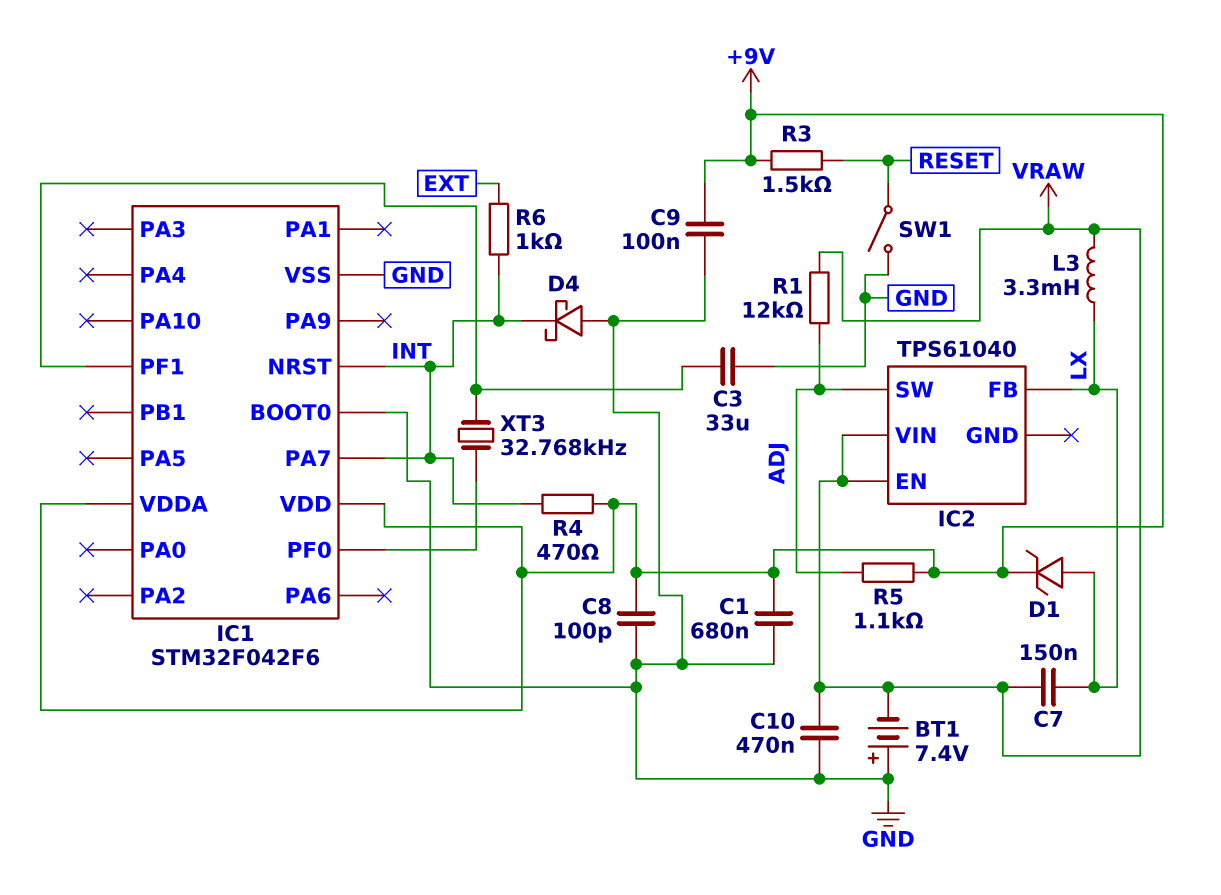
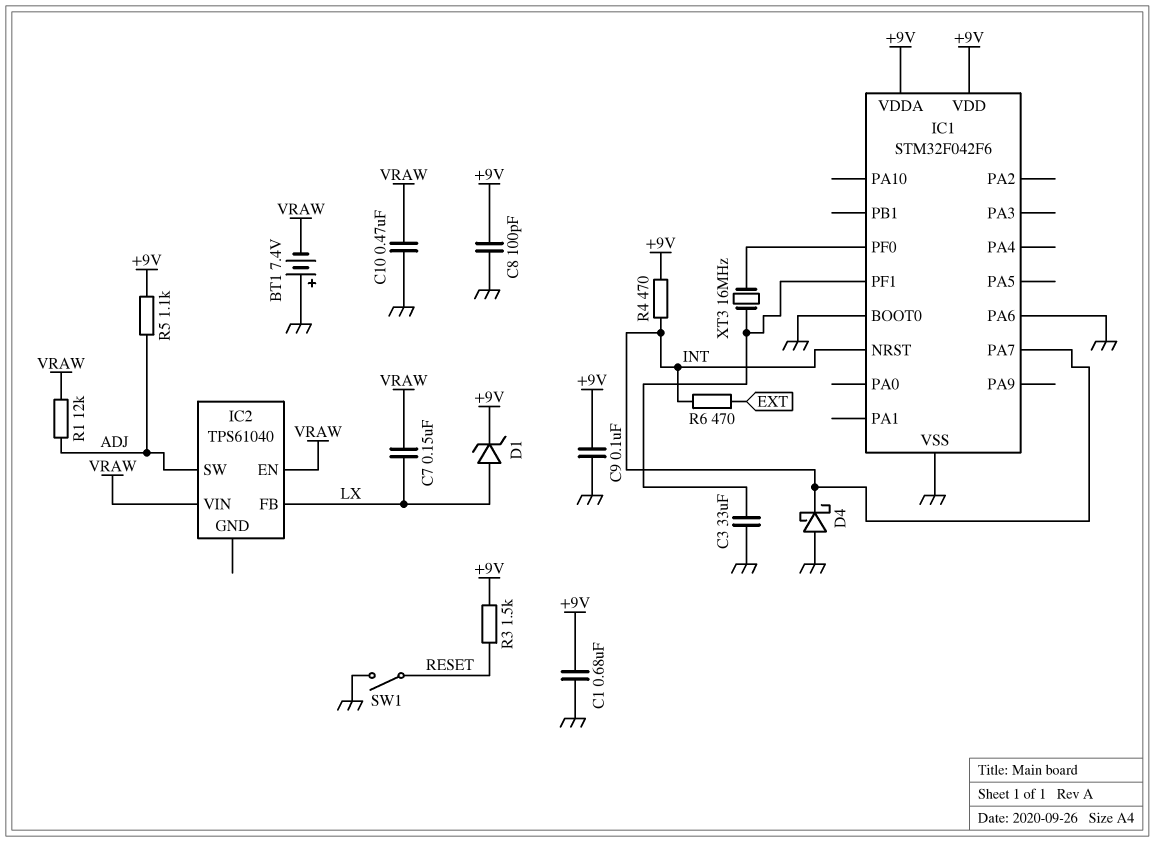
IC1 pin PA6: none -> GND
L3: 3.3mH (LX, VRAW) -> none
R6: 1k (EXT, INT) -> 470 (EXT, INT)
XT3: 32.768kHz (IC1/PF0, IC1/PF1) -> 16MHz (IC1/PF0, IC1/PF1)

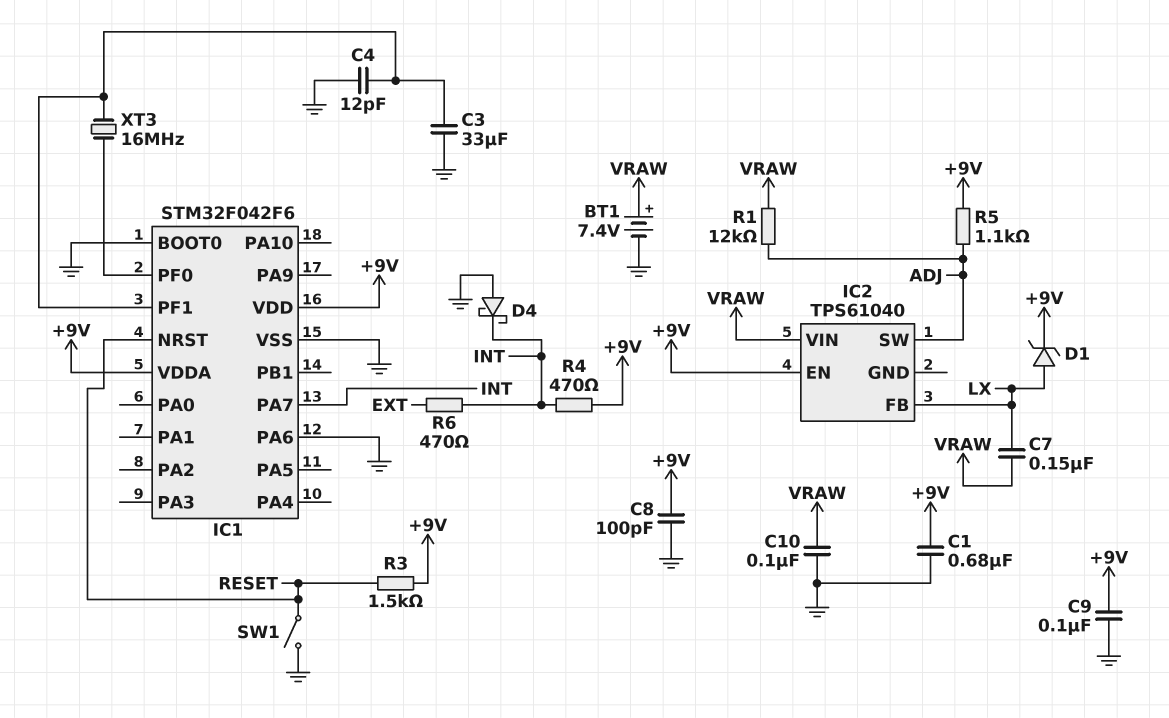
BT1: 7.4V (plus GND, minus VRAW) -> 7.4V (plus VRAW, minus GND)
C4: none -> 12pF (GND, IC1/PF1)
C10: 470nF (GND, VRAW) -> 100nF (GND, VRAW)
IC1 pin NRST: INT -> RESET
IC2 pin EN: VRAW -> +9V

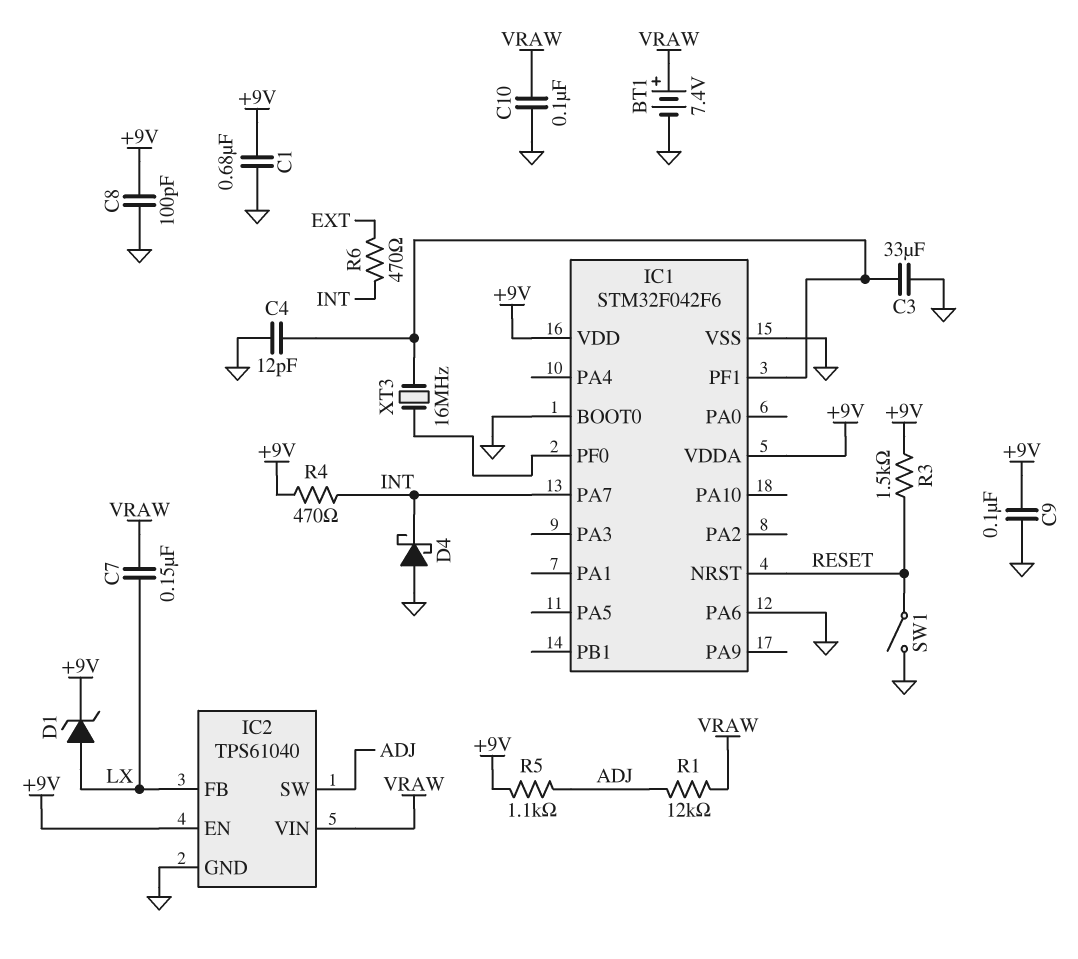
IC2 pin GND: none -> GND

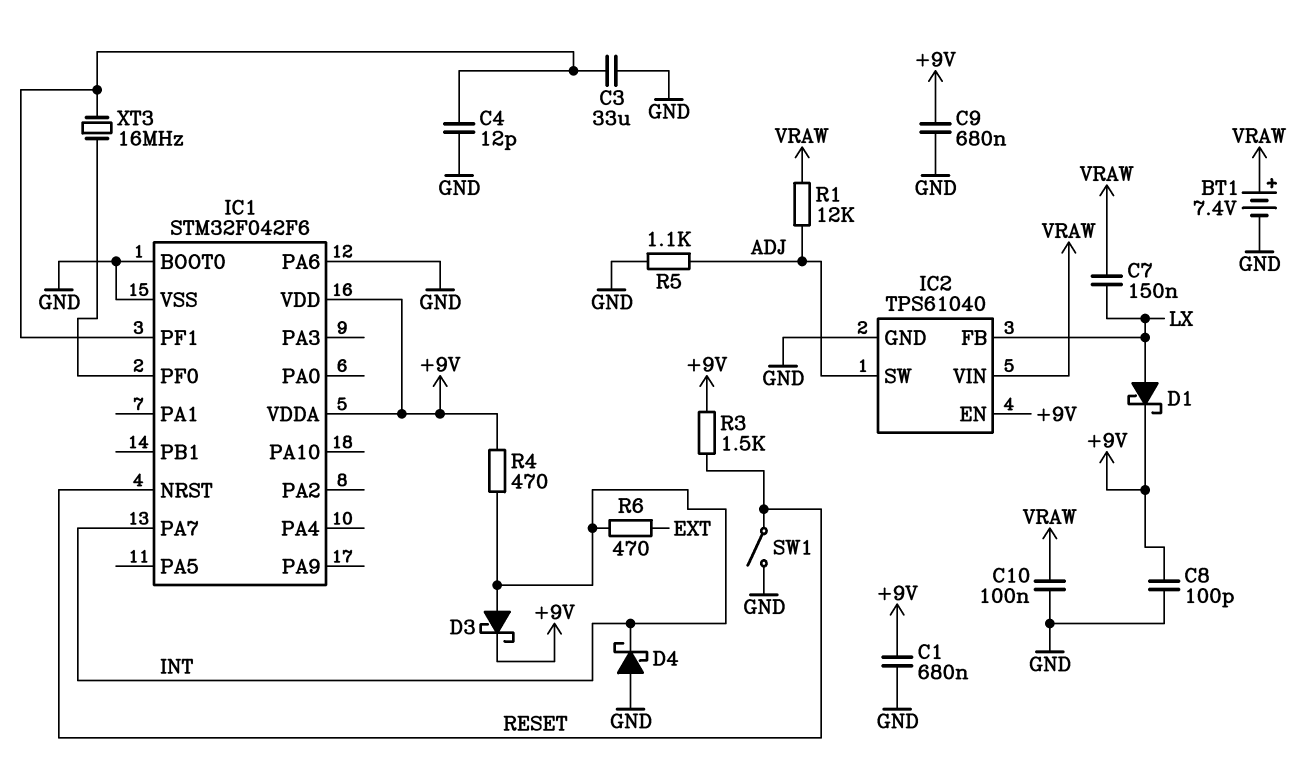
C9: 100nF (+9V, GND) -> 680nF (+9V, GND)
D1: zener (A LX, K +9V) -> schottky (A LX, K +9V)
D3: none -> schottky (A INT, K +9V)
R5: 1.1k (+9V, ADJ) -> 1.1k (ADJ, GND)

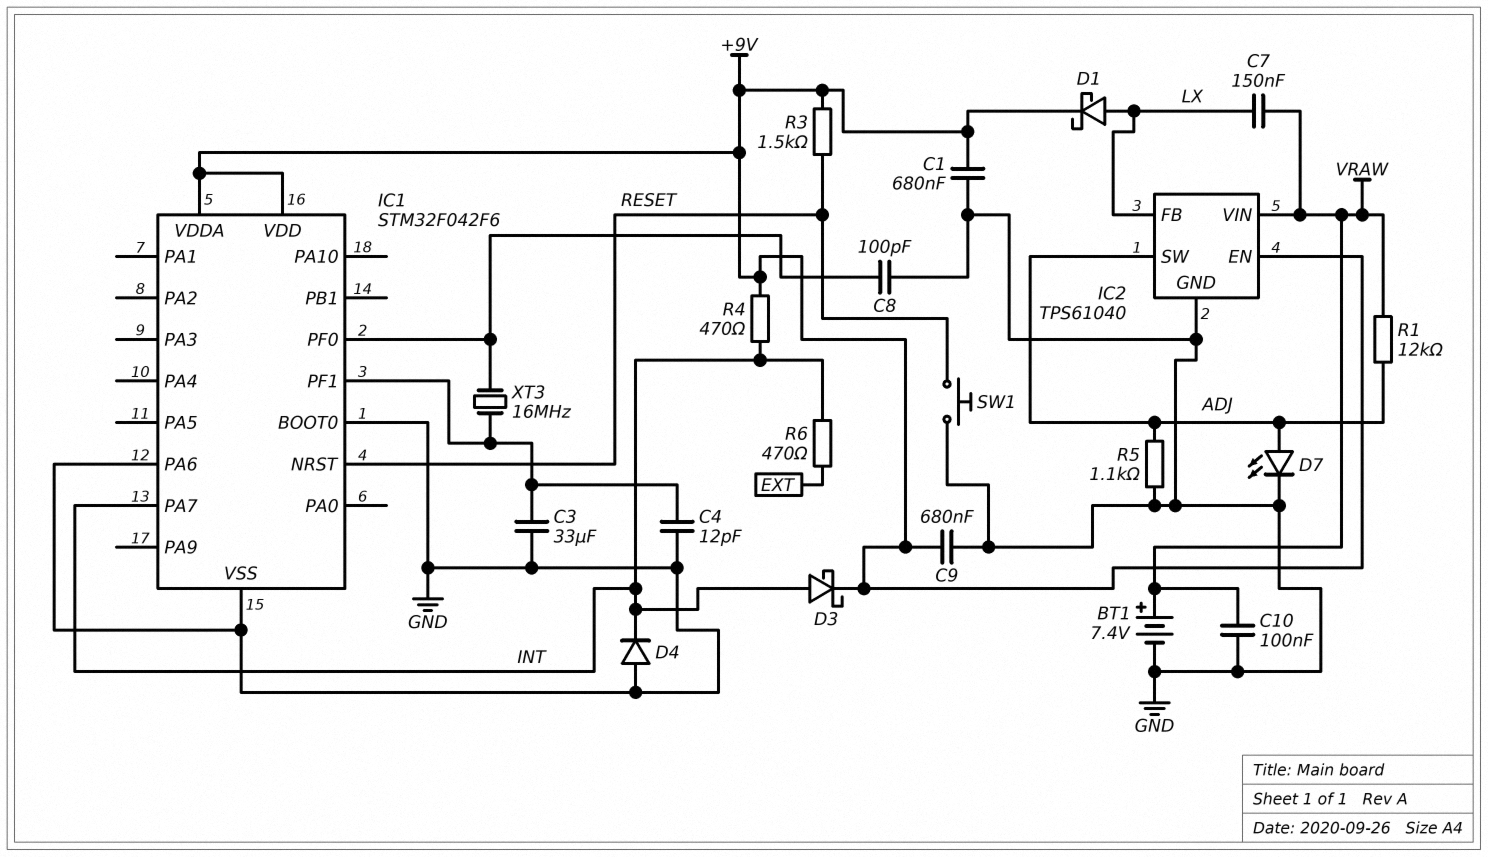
C8: 100pF (+9V, GND) -> 100pF (GND, IC1/PF0)
D4: schottky (A GND, K INT) -> diode (A GND, K INT)
D7: none -> LED (A ADJ, K GND)
SW1: switch (GND, RESET) -> button (GND, RESET)

